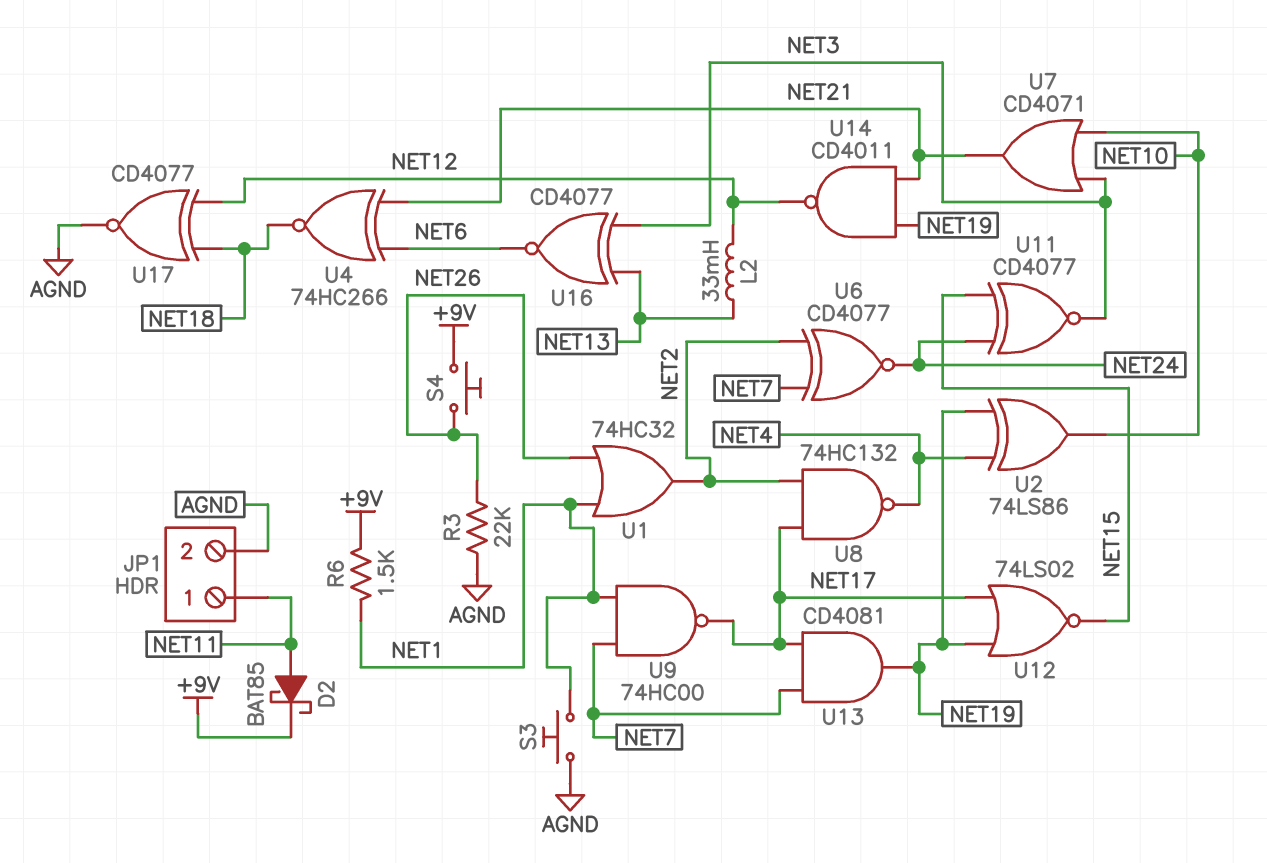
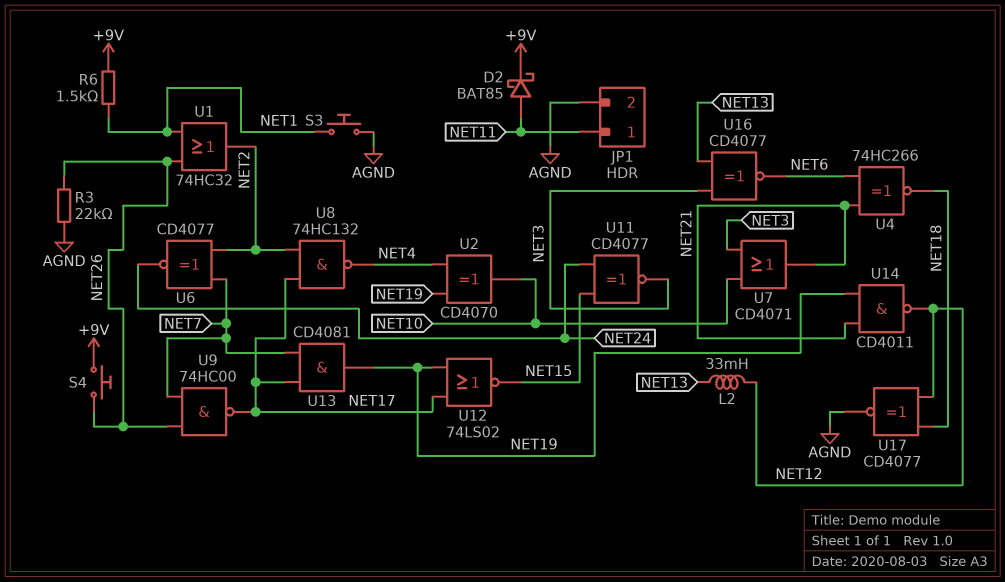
U2: XOR 74LS86 (in NET4, in NET19, out NET10) -> XOR CD4070 (in NET4, in NET19, out NET10)
U9: NAND 74HC00 (in NET1, in NET7, out NET17) -> NAND 74HC00 (in NET7, in NET26, out NET17)

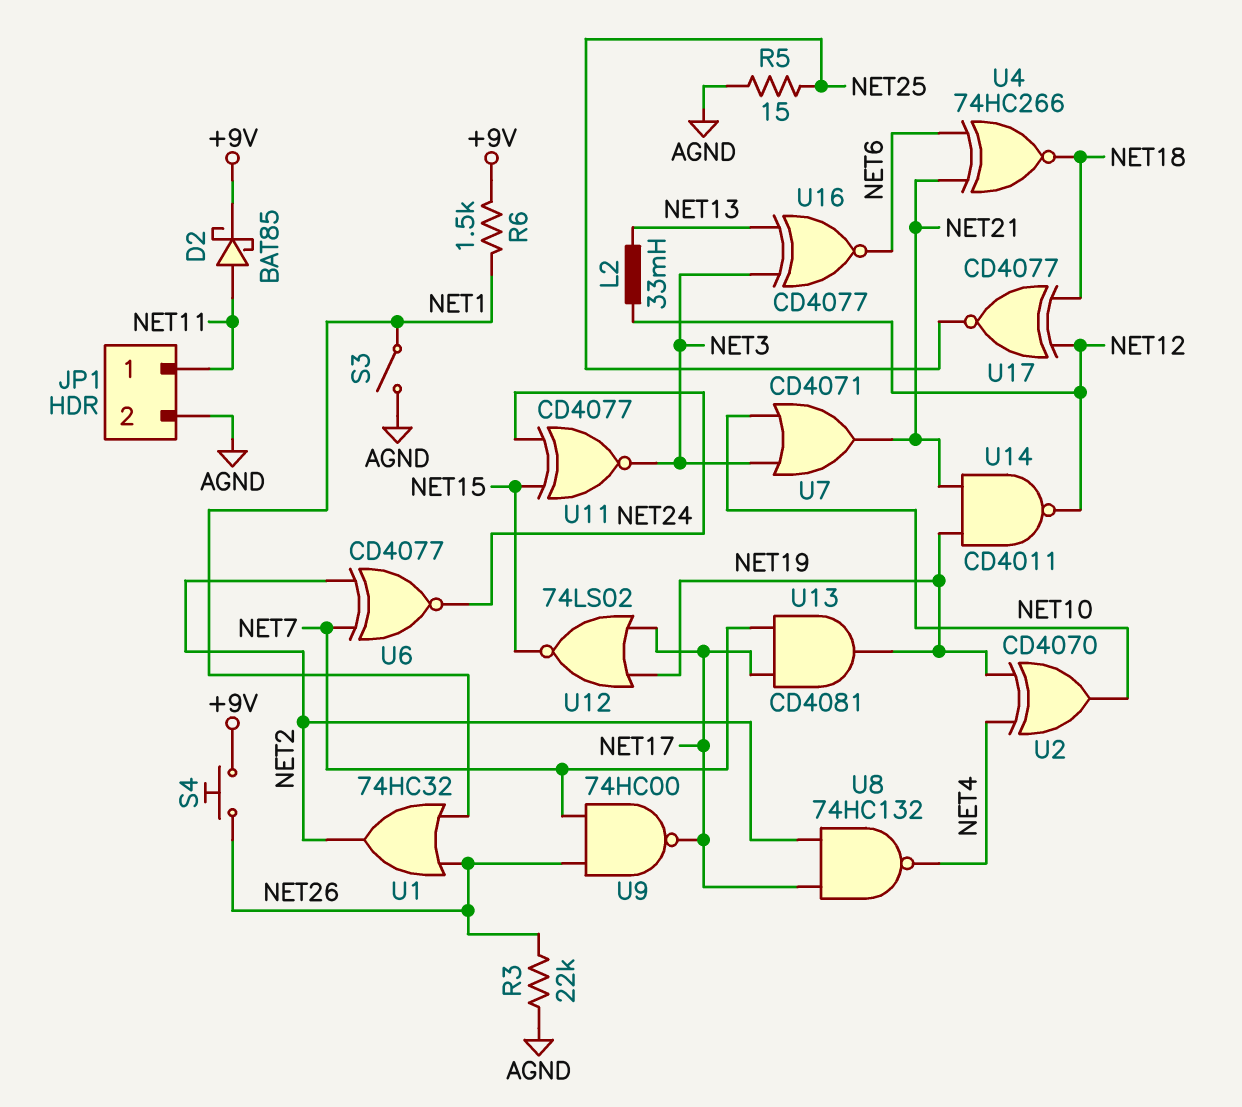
R5: none -> 15 (AGND, NET25)
S3: button (AGND, NET1) -> switch (AGND, NET1)
U17: XNOR CD4077 (in NET12, in NET18, out AGND) -> XNOR CD4077 (in NET12, in NET18, out NET25)

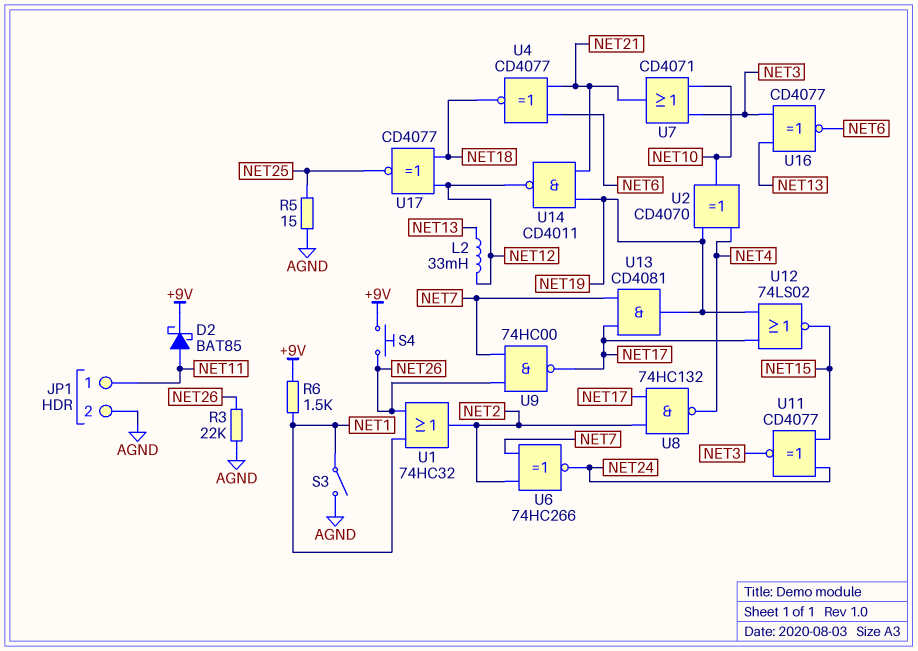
U4: XNOR 74HC266 (in NET6, in NET21, out NET18) -> XNOR CD4077 (in NET6, in NET21, out NET18)
U6: XNOR CD4077 (in NET2, in NET7, out NET24) -> XNOR 74HC266 (in NET2, in NET7, out NET24)

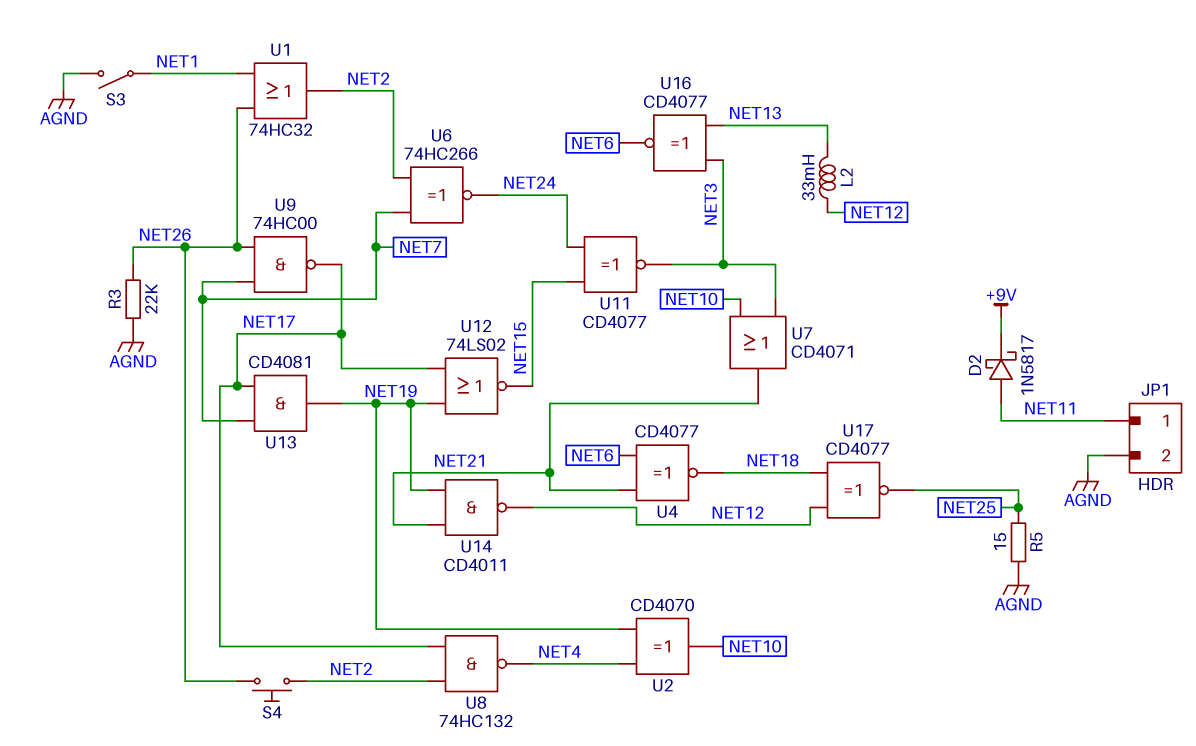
D2: schottky BAT85 (A NET11, K +9V) -> schottky 1N5817 (A NET11, K +9V)
R6: 1.5k (+9V, NET1) -> none
S4: button (+9V, NET26) -> button (NET2, NET26)

